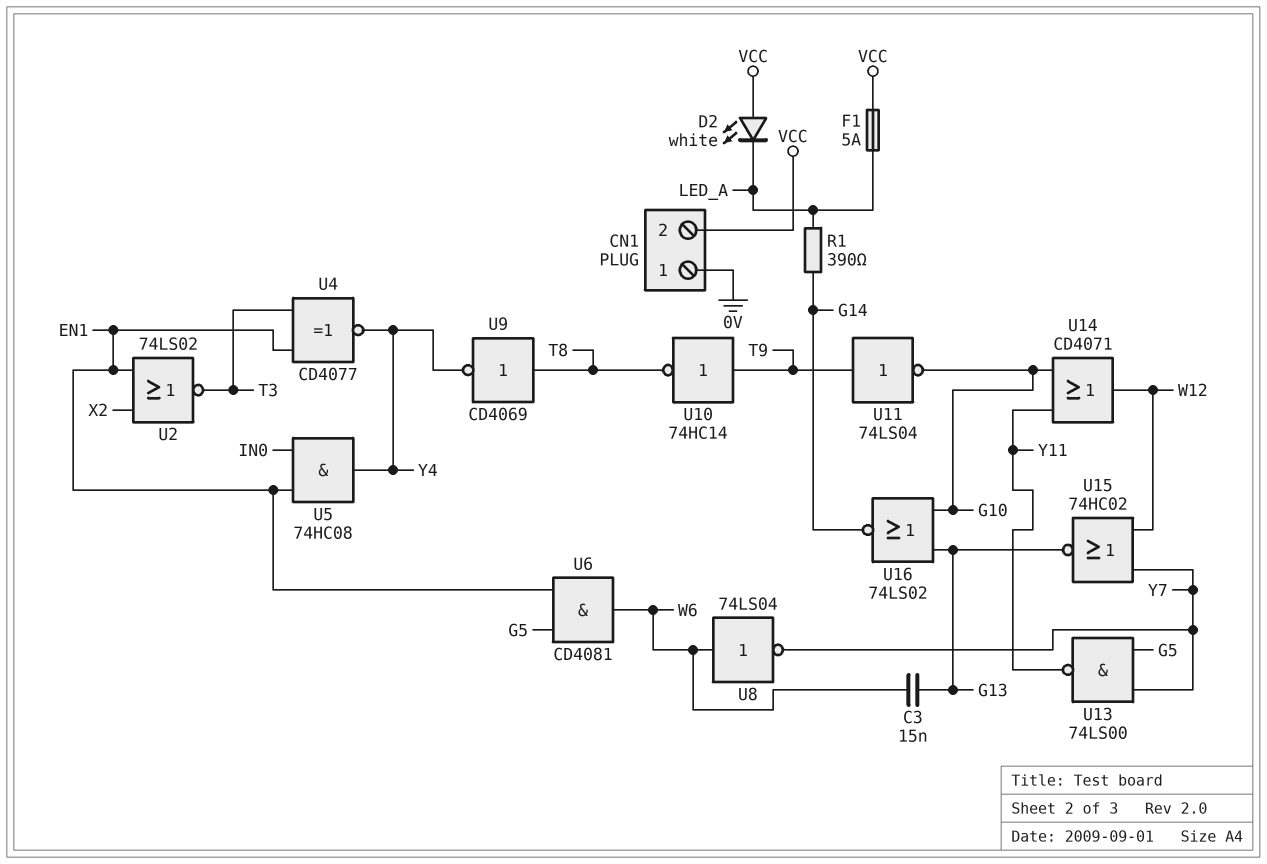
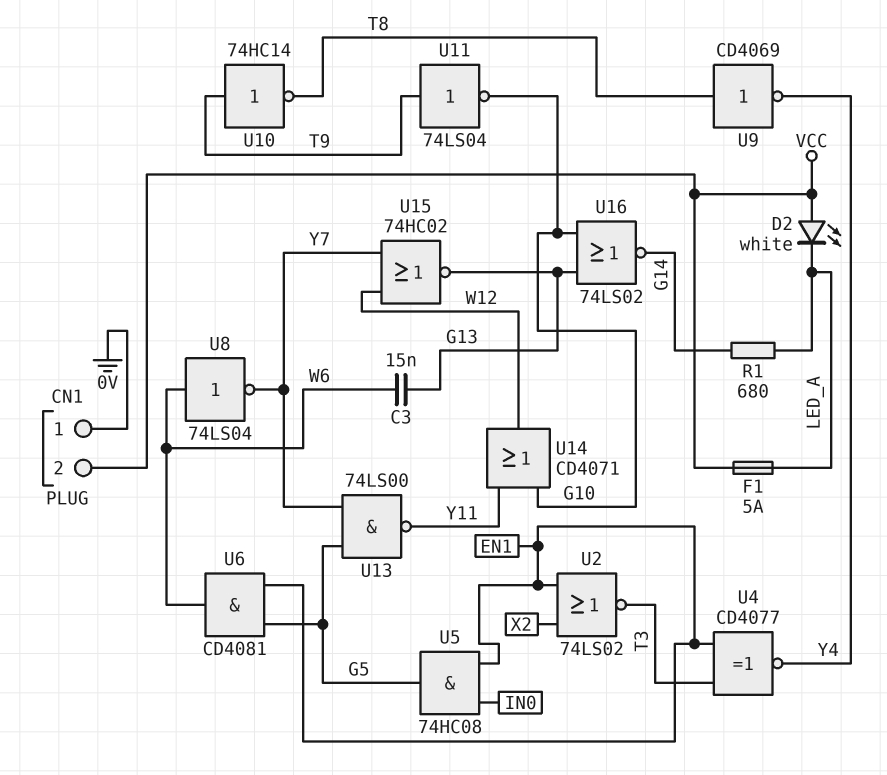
R1: 390 (G14, LED_A) -> 680 (G14, LED_A)
U5: AND 74HC08 (in EN1, in IN0, out Y4) -> AND 74HC08 (in EN1, in IN0, out G5)

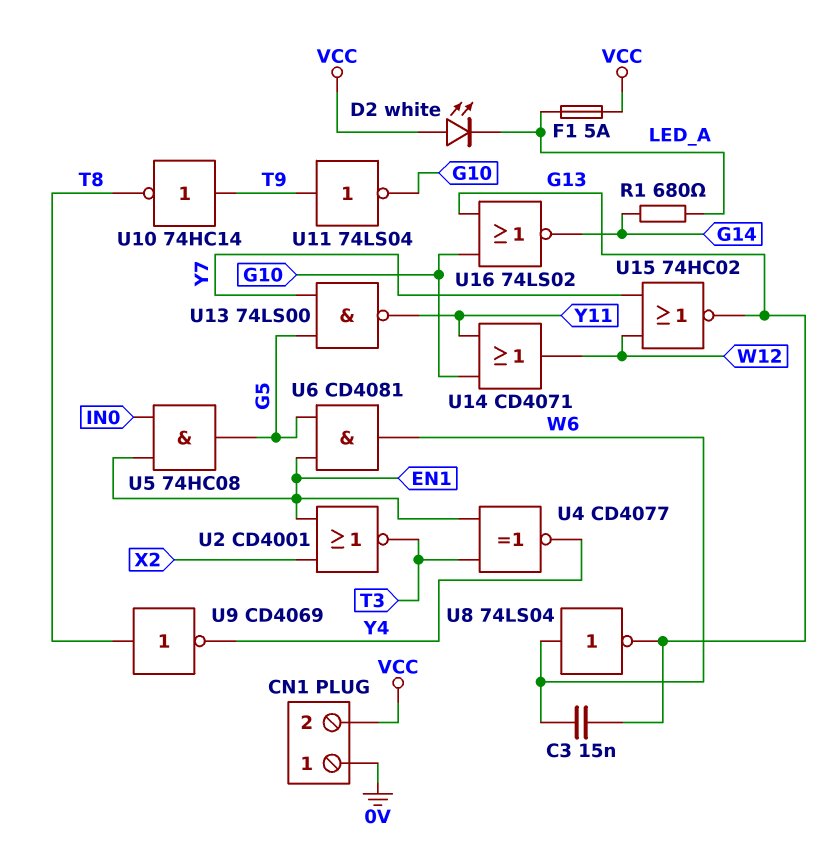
U2: NOR 74LS02 (in EN1, in X2, out T3) -> NOR CD4001 (in EN1, in X2, out T3)
U8: NOT 74LS04 (in W6, out Y7) -> NOT 74LS04 (in W6, out G13)

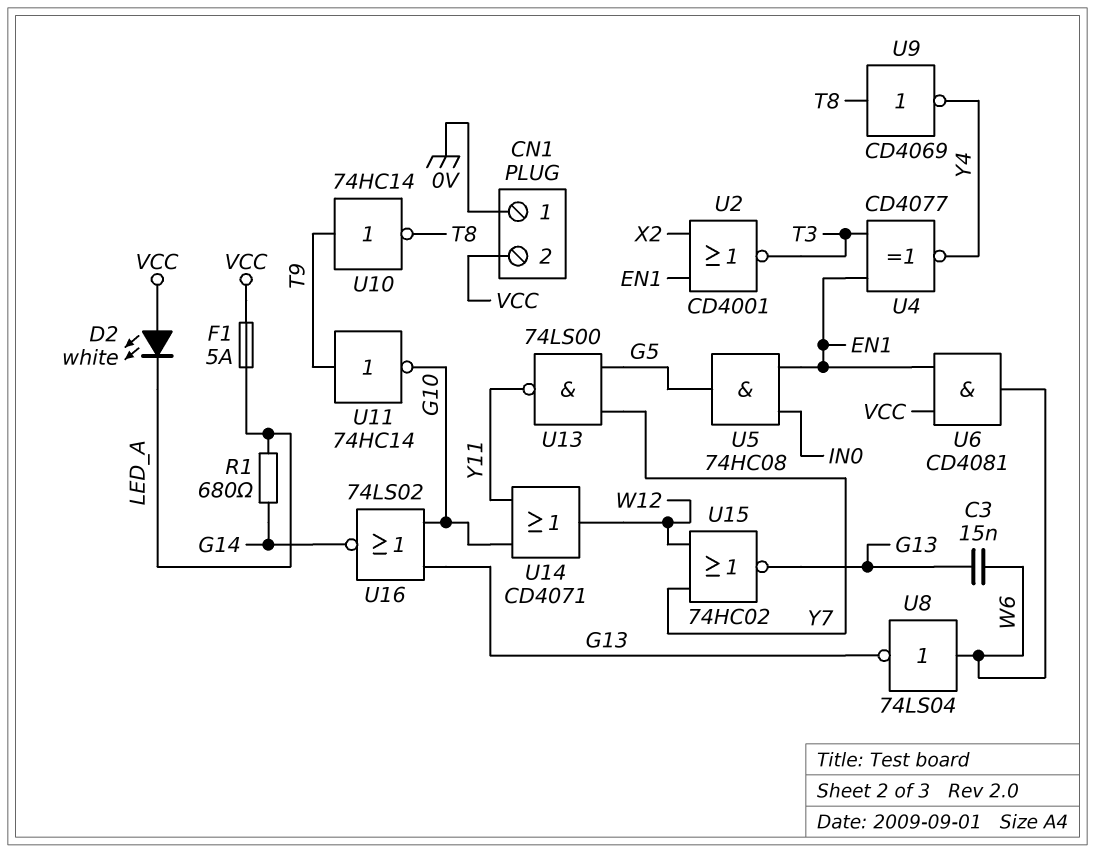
U6: AND CD4081 (in EN1, in G5, out W6) -> AND CD4081 (in EN1, in VCC, out W6)
U11: NOT 74LS04 (in T9, out G10) -> NOT 74HC14 (in T9, out G10)

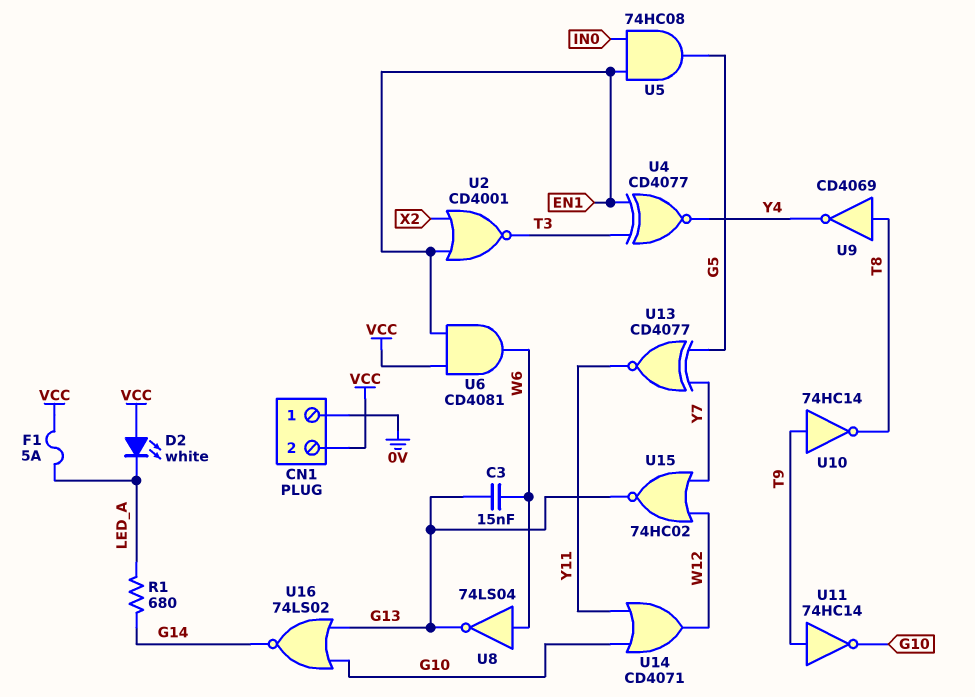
U13: NAND 74LS00 (in G5, in Y7, out Y11) -> XNOR CD4077 (in G5, in Y7, out Y11)

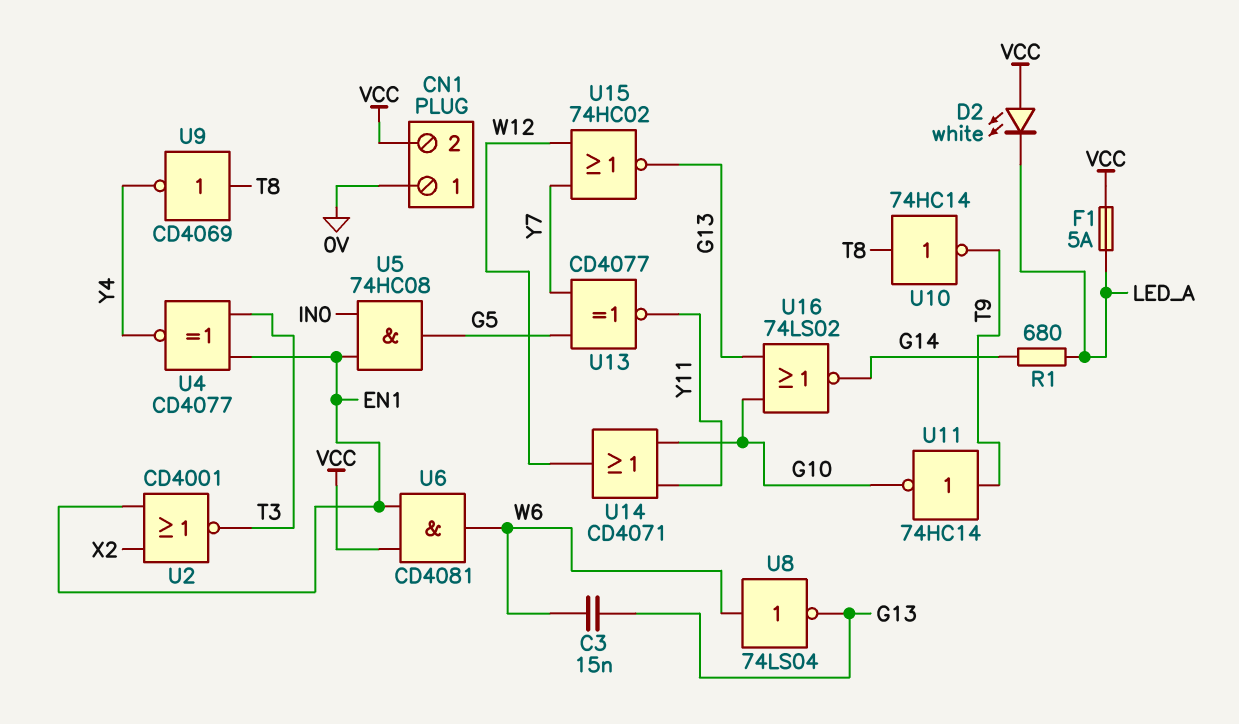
U10: NOT 74HC14 (in T9, out T8) -> NOT 74HC14 (in T8, out T9)

